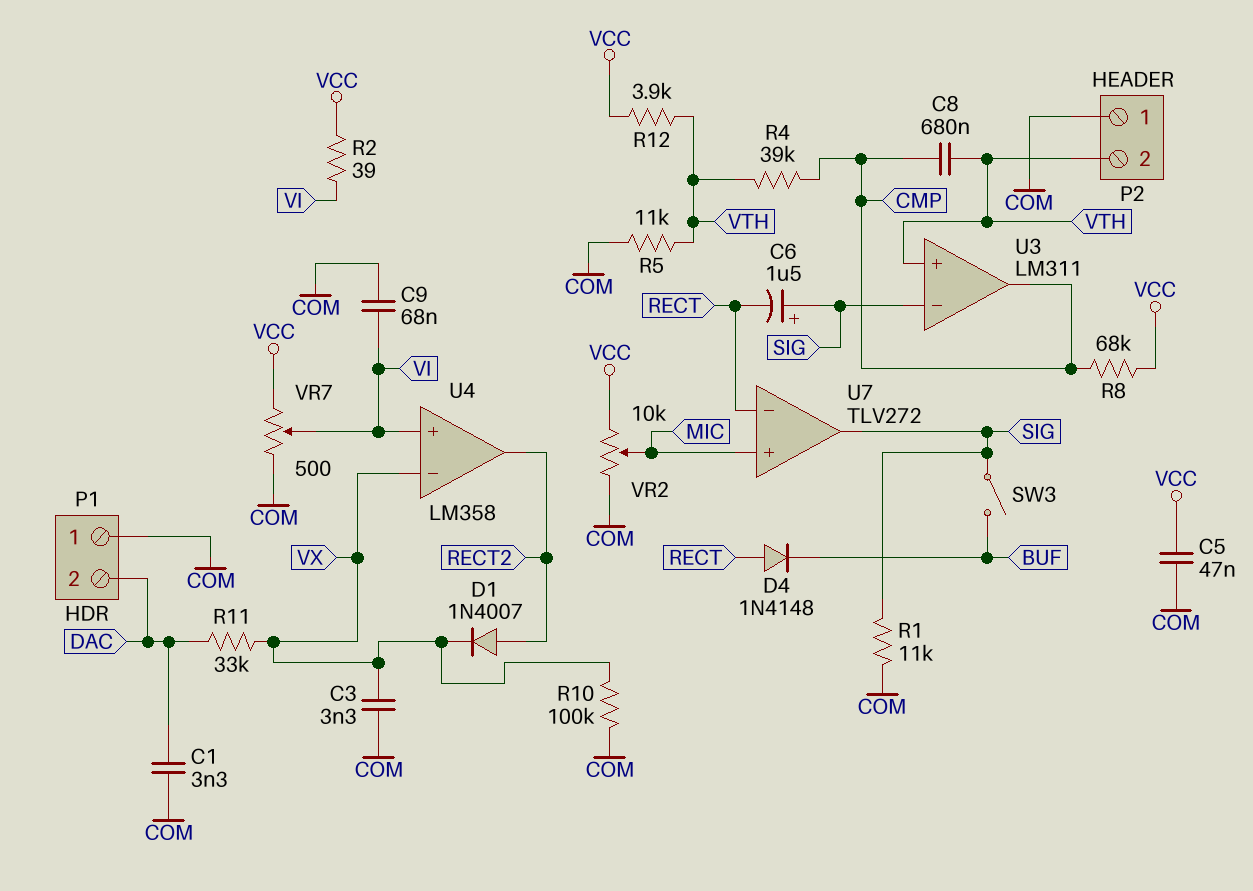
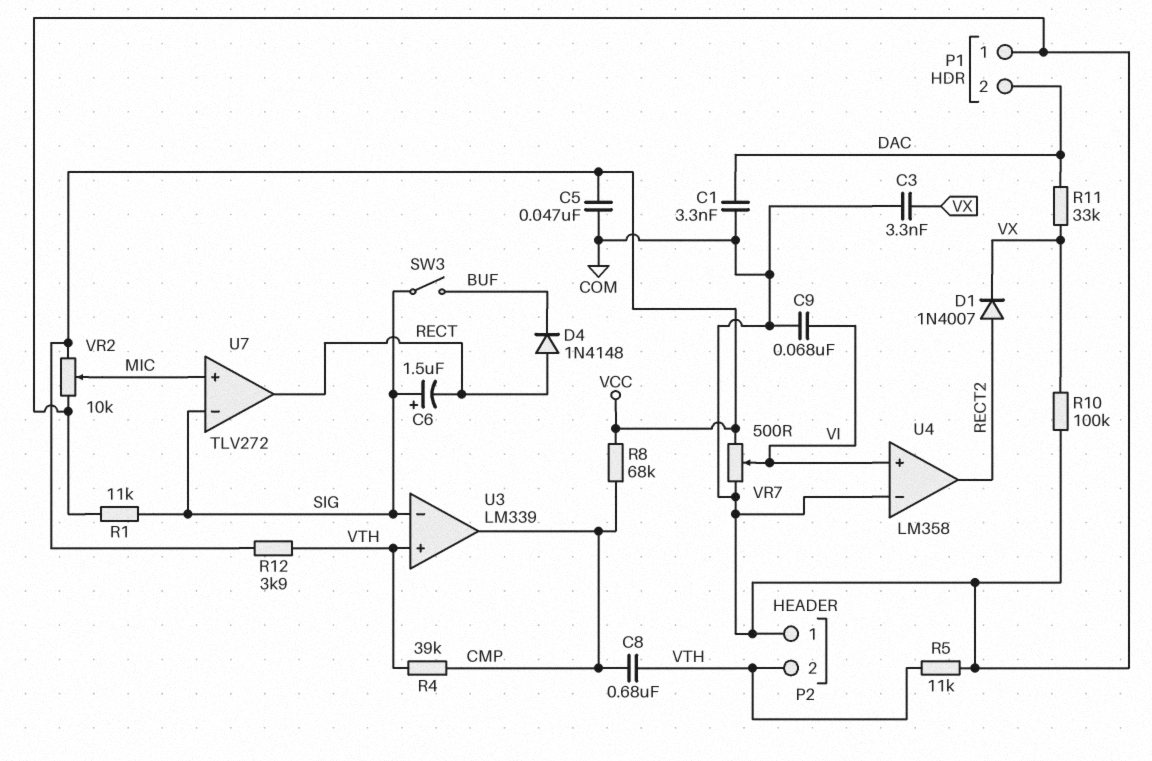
R2: 39 (VCC, VI) -> none
U3: LM311 -> LM339
U4 pin in-: VX -> COM
U7 pin in-: RECT -> SIG
U7 pin out: SIG -> RECT

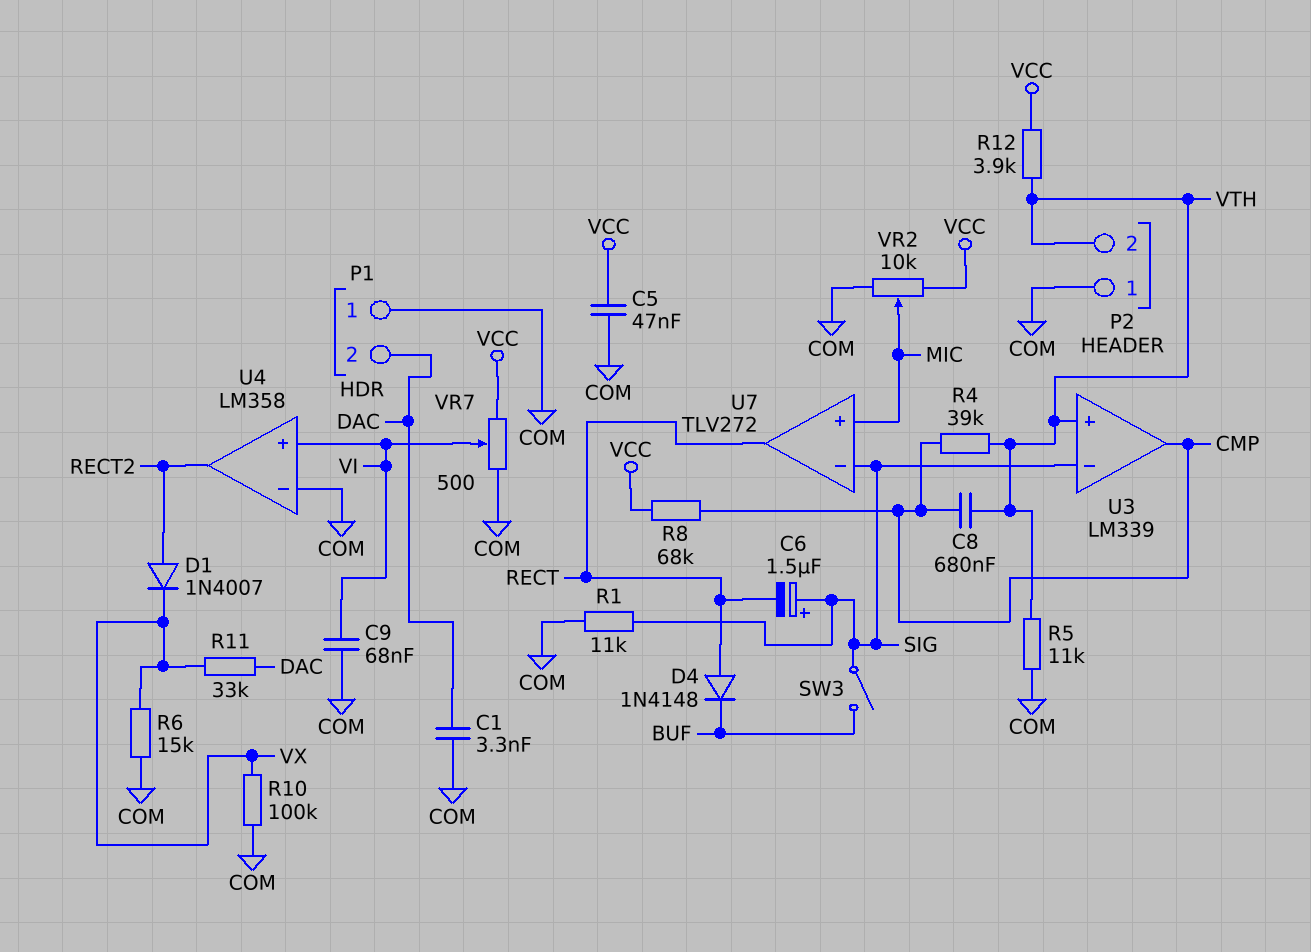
C3: 3.3nF (COM, VX) -> none
R6: none -> 15k (COM, VX)

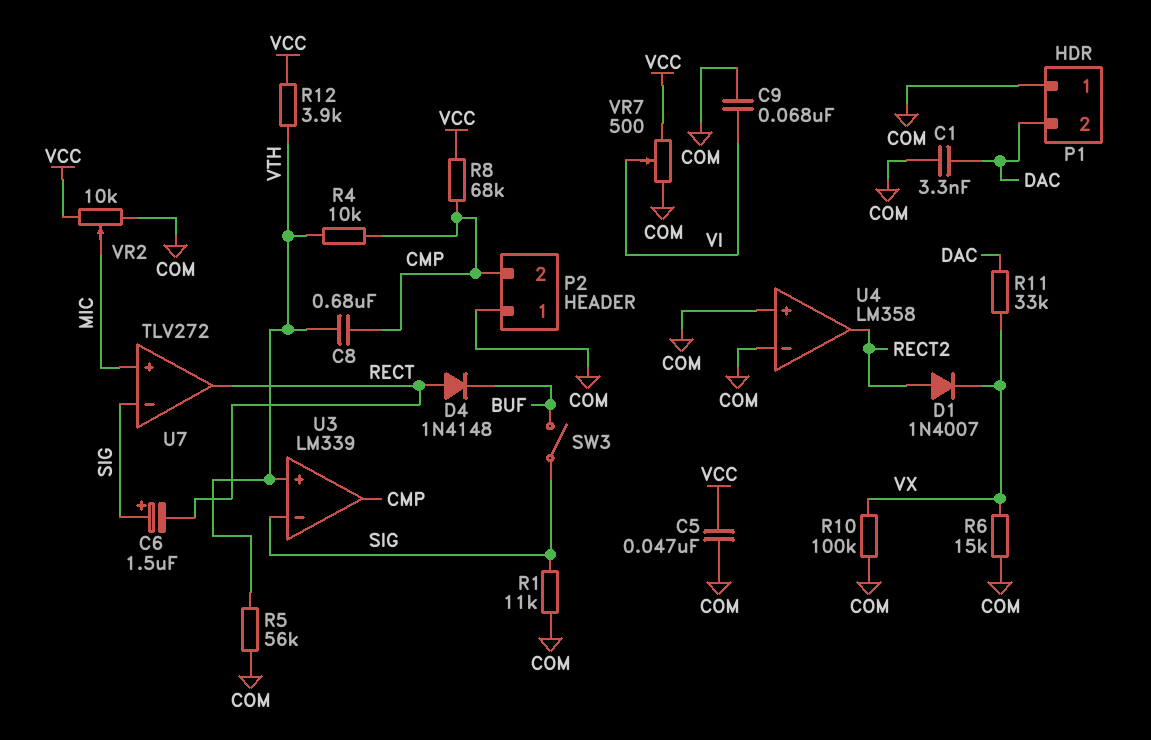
P2 pin 2: VTH -> CMP
R4: 39k (CMP, VTH) -> 10k (CMP, VTH)
R5: 11k (COM, VTH) -> 56k (COM, VTH)
U4 pin in+: VI -> COM

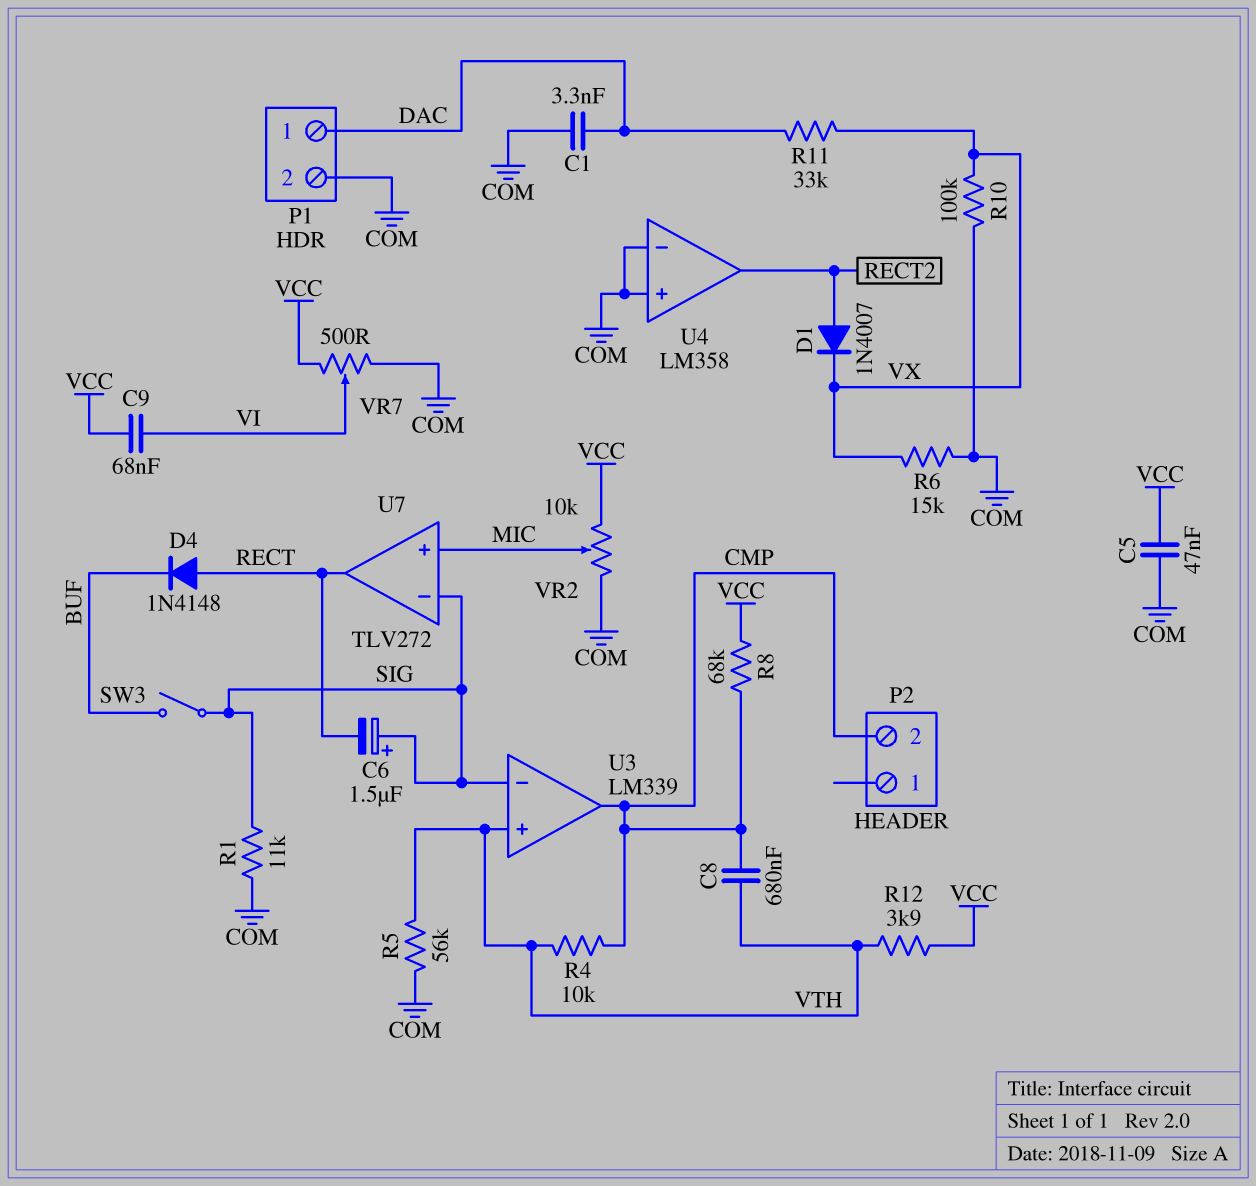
C9: 68nF (COM, VI) -> 68nF (VCC, VI)
P1 pin 1: COM -> DAC
P1 pin 2: DAC -> COM
P2 pin 1: COM -> none

